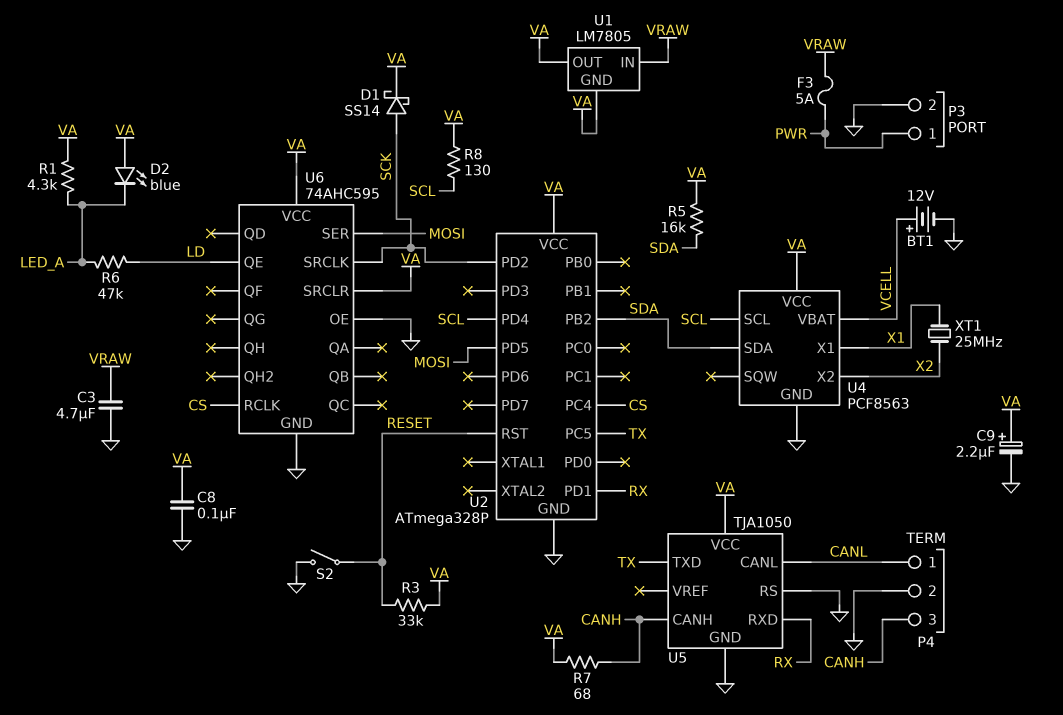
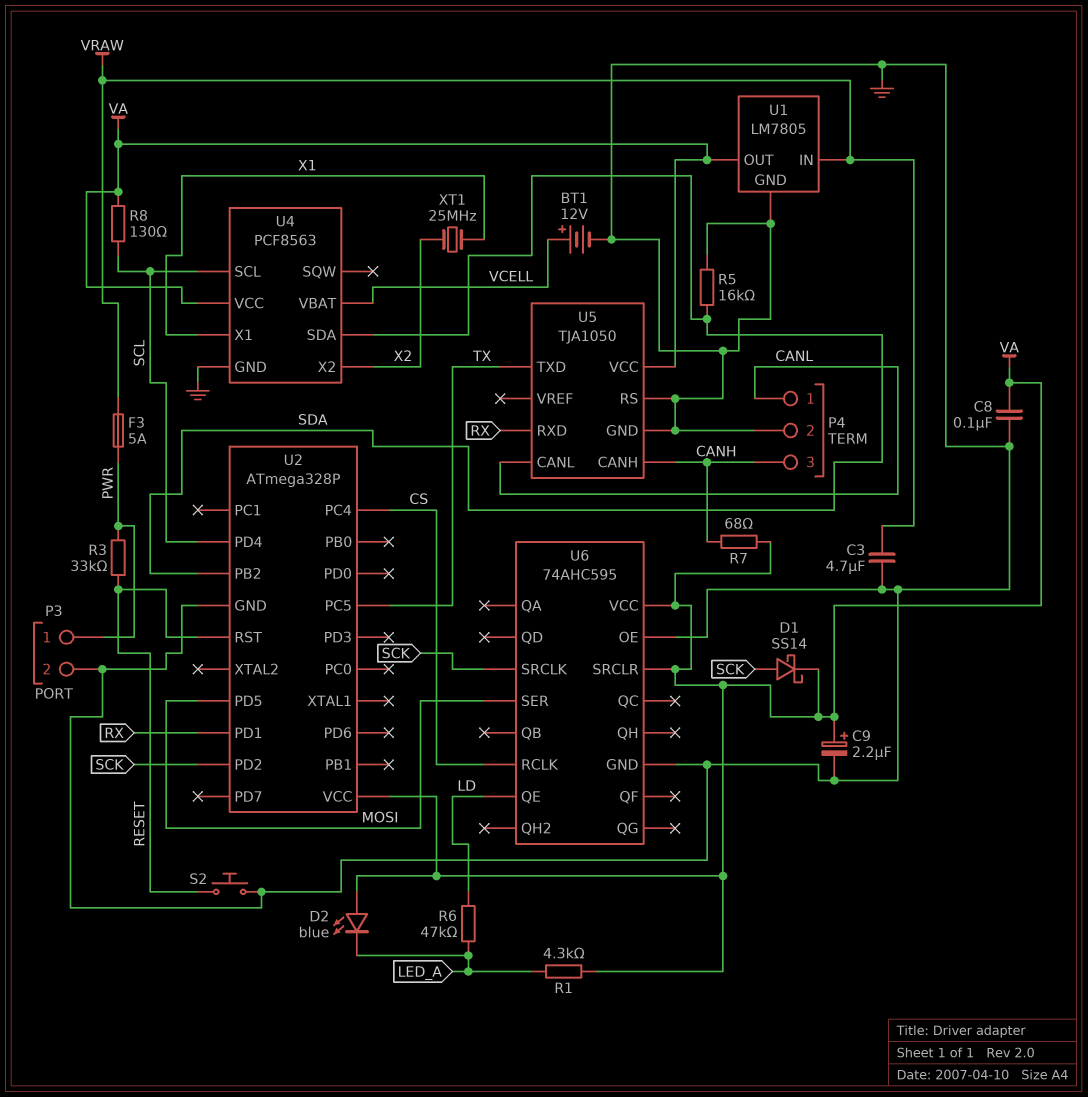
R3: 33k (RESET, VA) -> 33k (PWR, RESET)
R5: 16k (SDA, VA) -> 16k (GND, SDA)
S2: switch (GND, RESET) -> button (GND, RESET)
U1 pin GND: VA -> GND

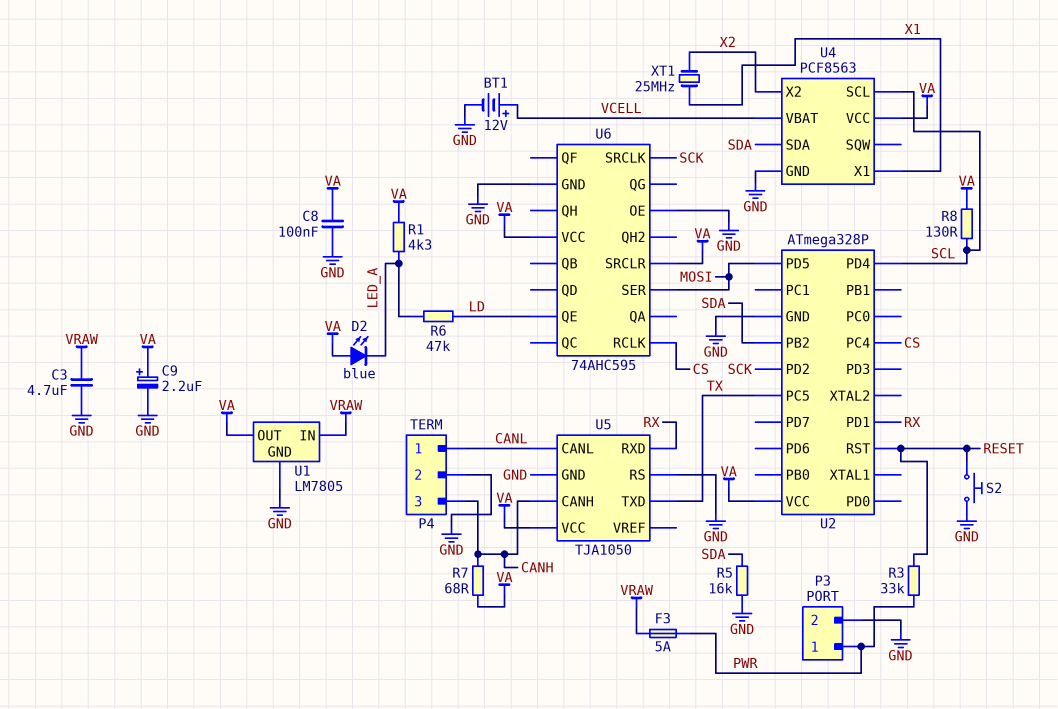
D1: schottky SS14 (A SCK, K VA) -> none

